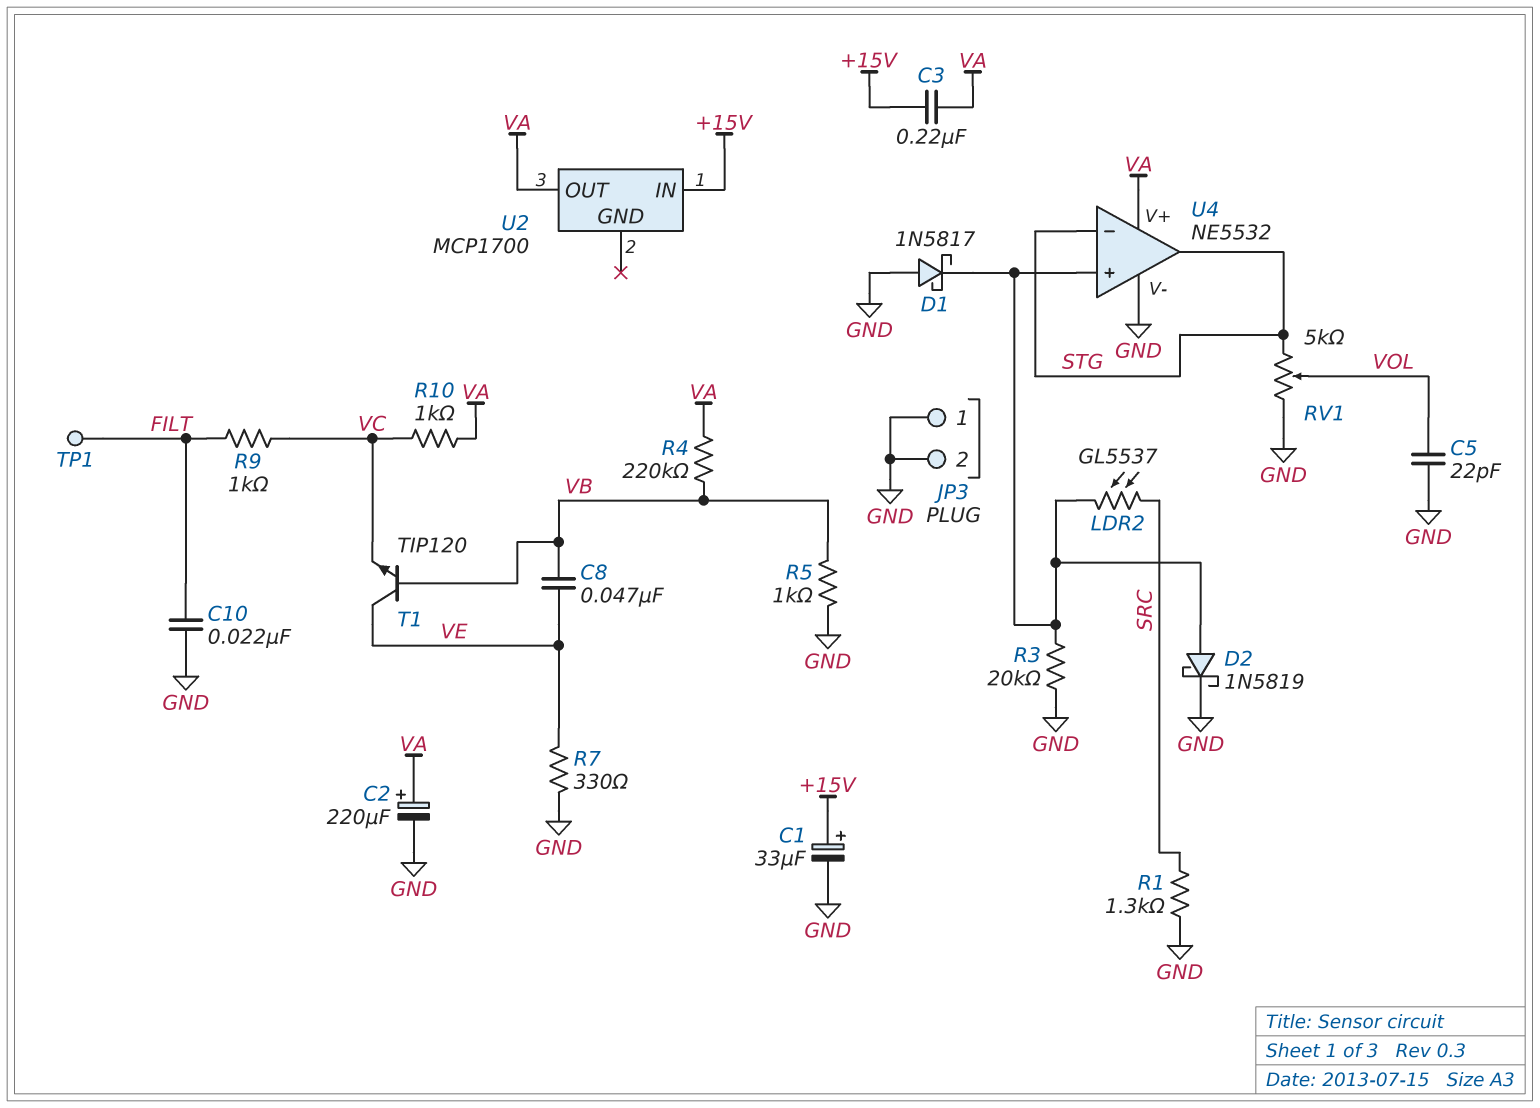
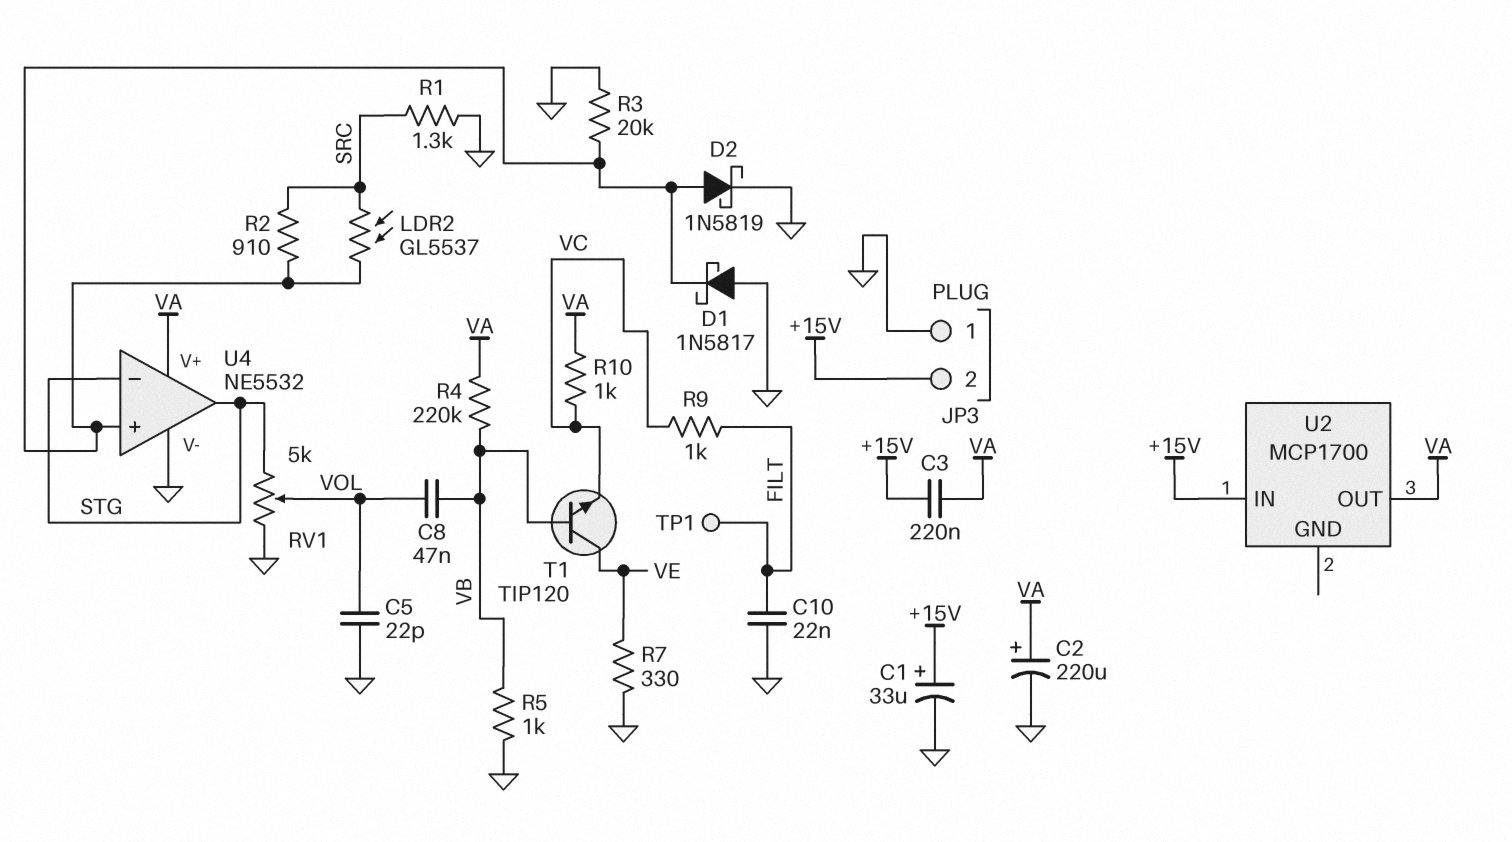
C8: 47nF (VB, VE) -> 47nF (VB, VOL)
JP3 pin 2: GND -> +15V
R2: none -> 910 (SRC, U4/in+)

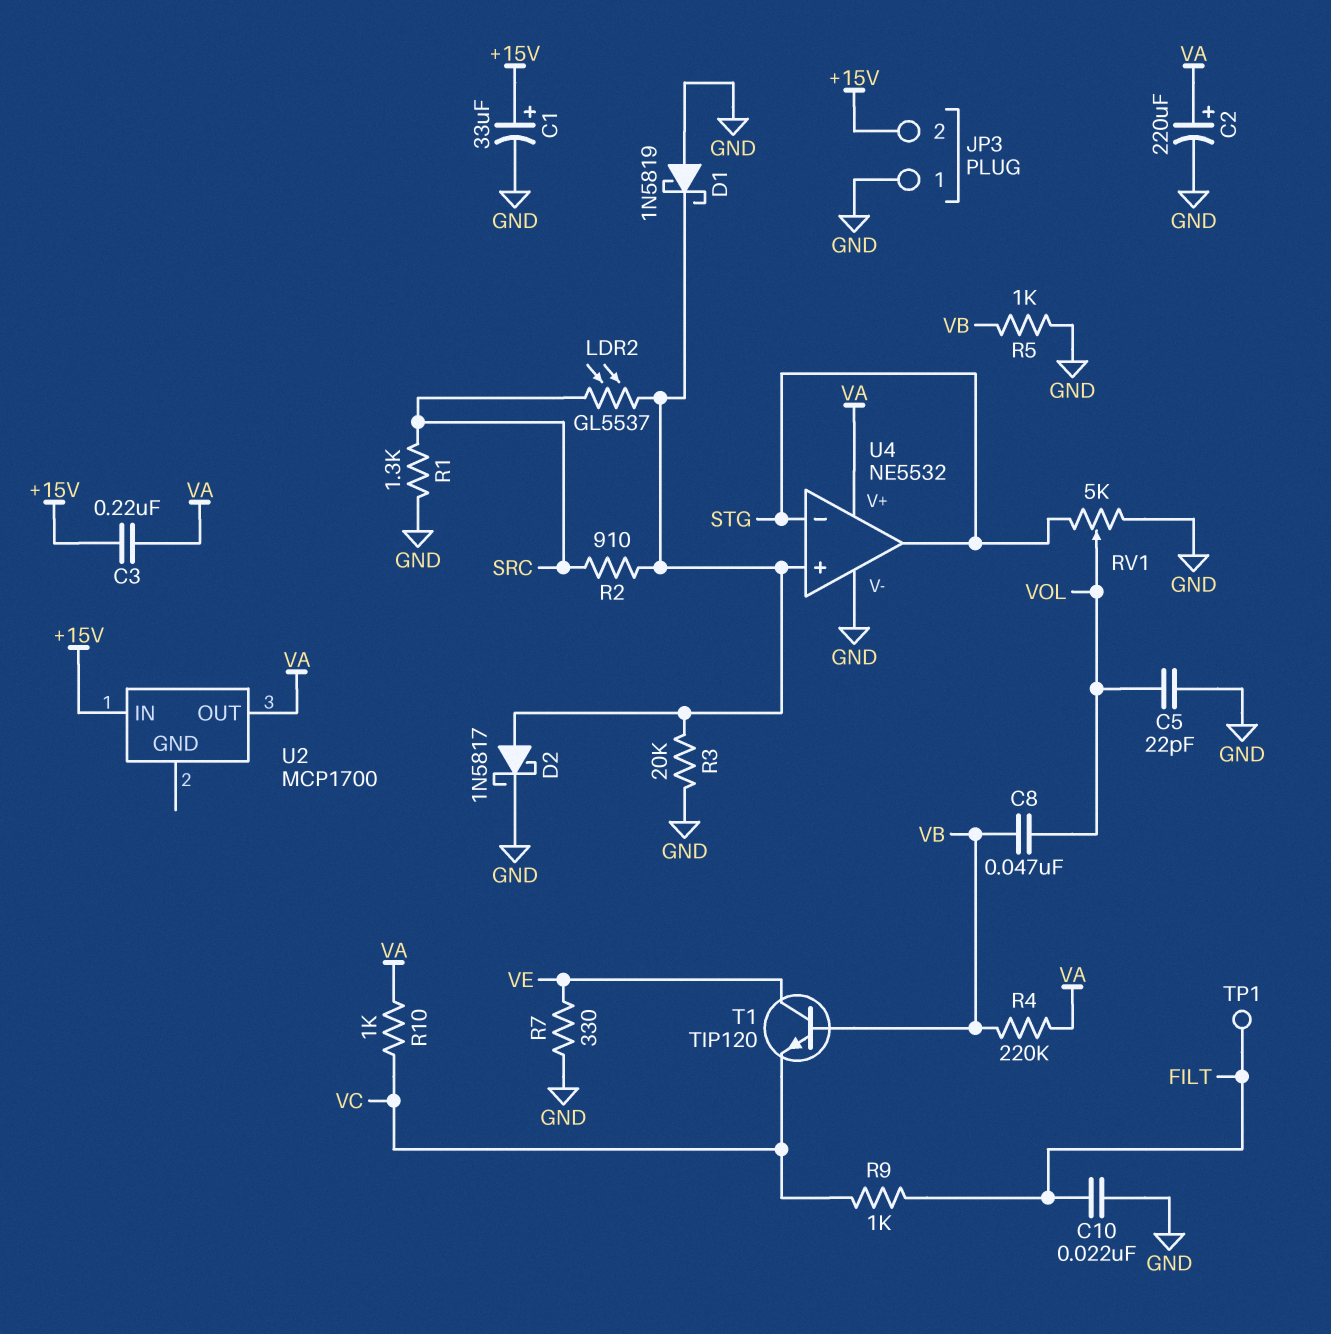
D1: schottky 1N5817 (A GND, K U4/in+) -> schottky 1N5819 (A GND, K U4/in+)
D2: schottky 1N5819 (A U4/in+, K GND) -> schottky 1N5817 (A U4/in+, K GND)

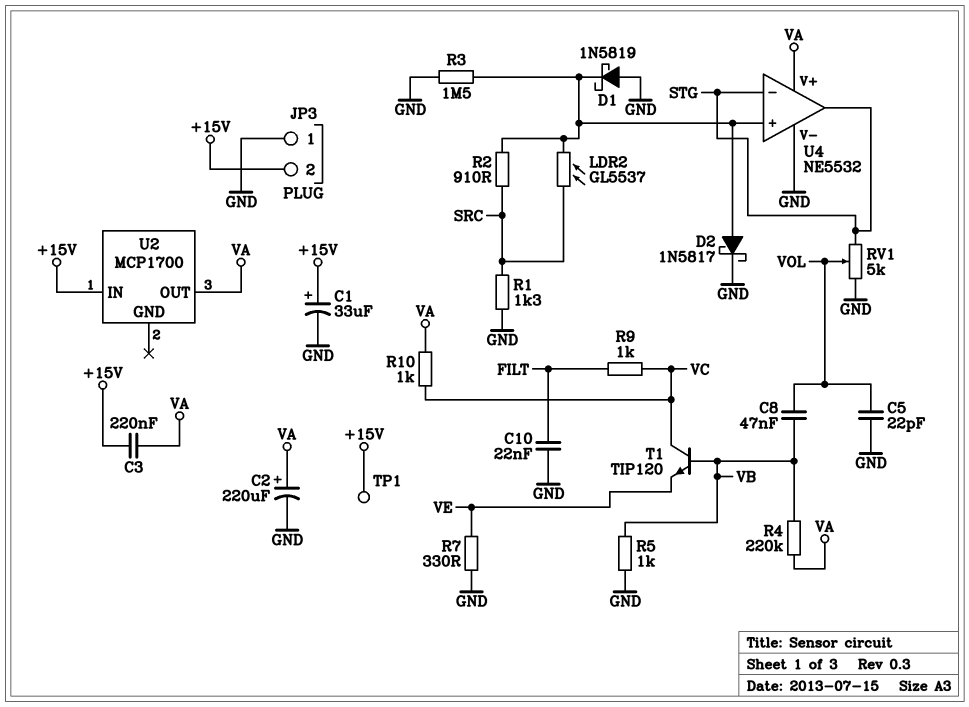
R3: 20k (GND, U4/in+) -> 1.5M (GND, U4/in+)
T1: NPN TIP120 (B VB, C VE, E VC) -> NPN TIP120 (B VB, C VC, E VE)
TP1: test point (FILT) -> test point (+15V)

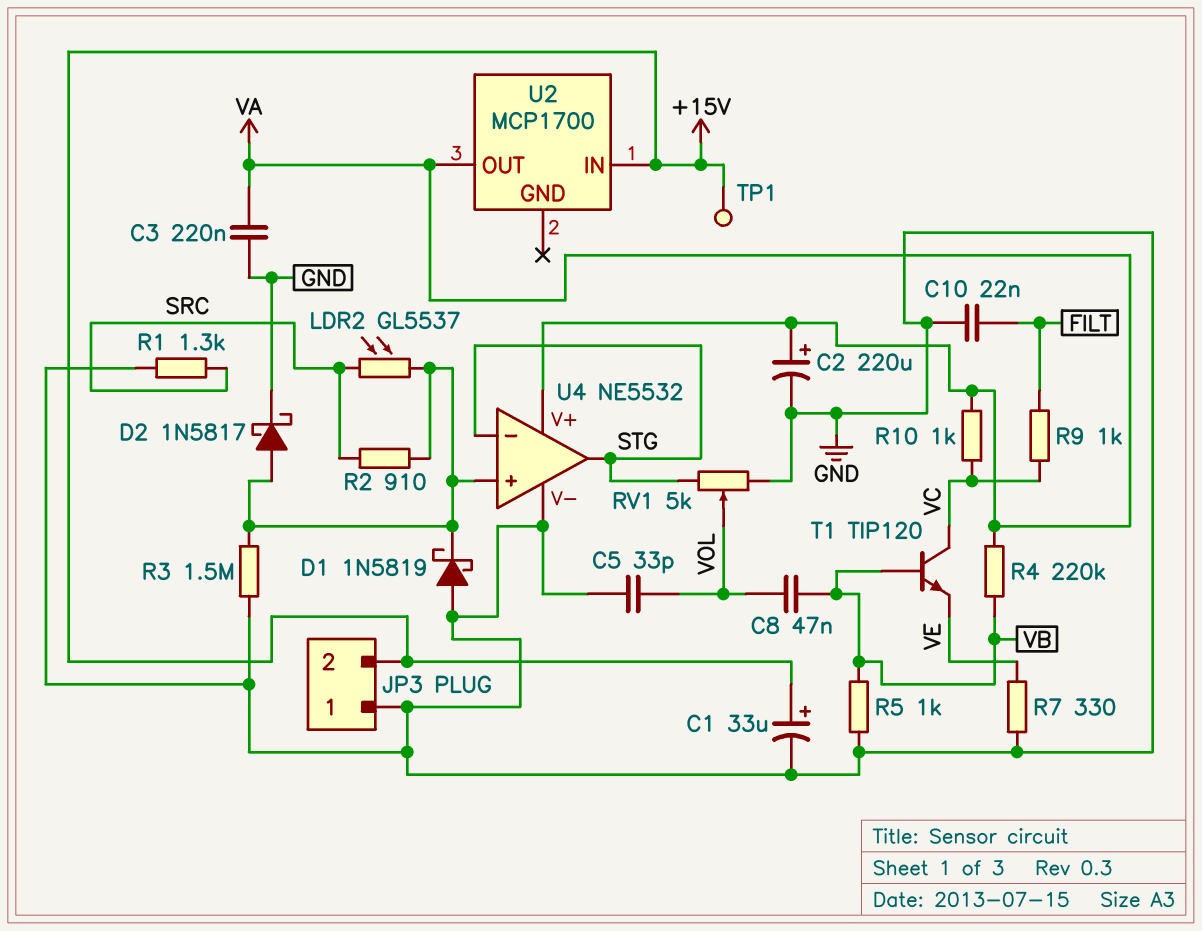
C3: 220nF (+15V, VA) -> 220nF (GND, VA)
C5: 22pF (GND, VOL) -> 33pF (GND, VOL)

